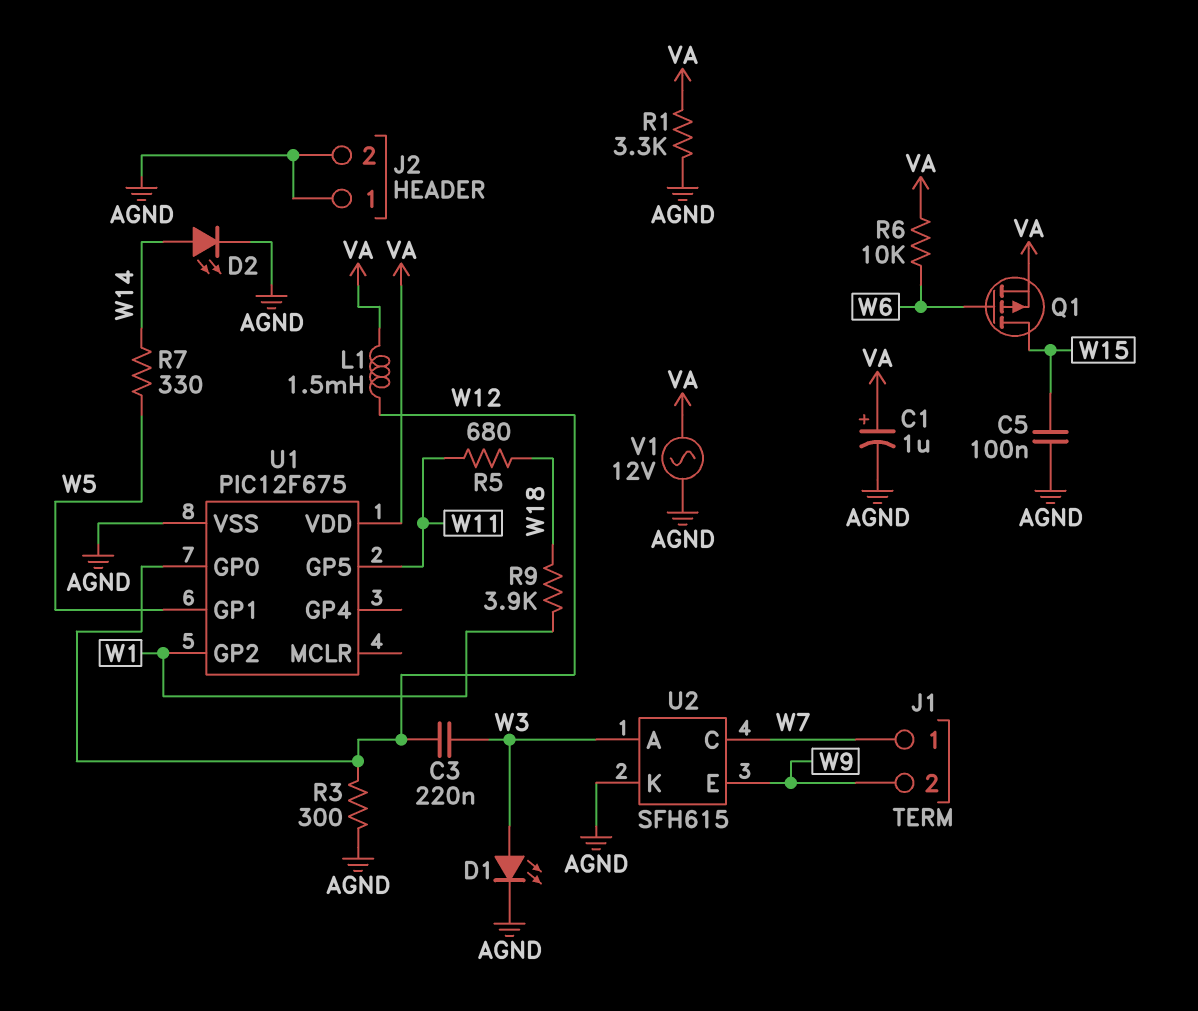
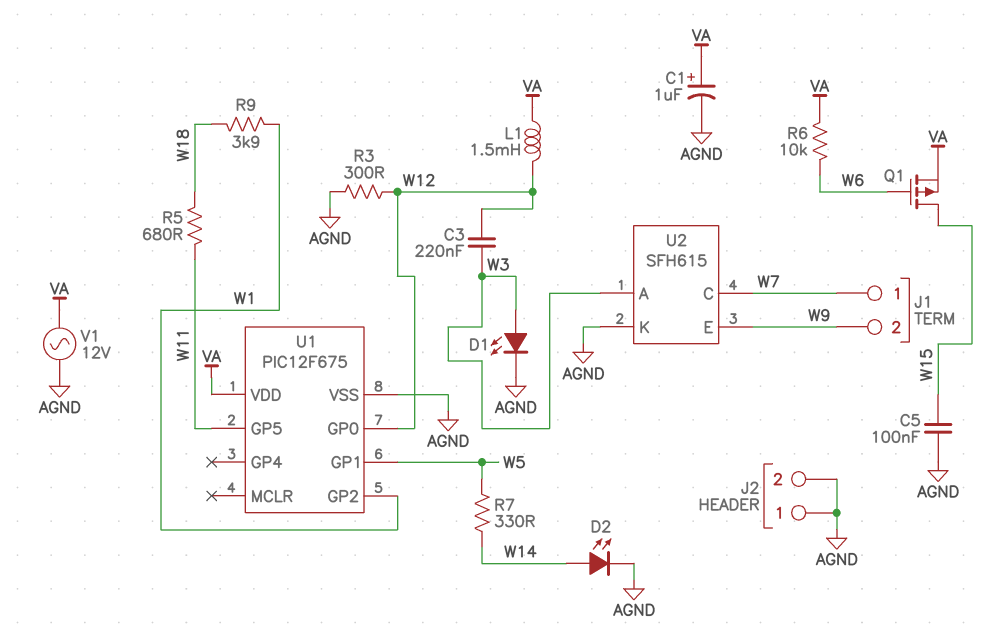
R1: 3.3k (AGND, VA) -> none

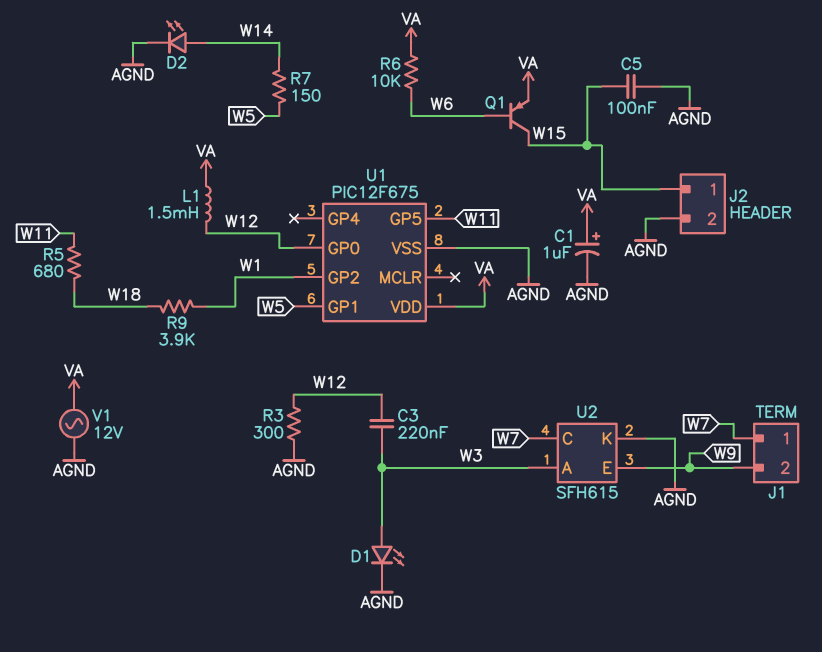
J2 pin 1: AGND -> W15
Q1: PMOS (G W6, D W15, S VA) -> PNP (B W6, C W15, E VA)
R7: 330 (W5, W14) -> 150 (W5, W14)

